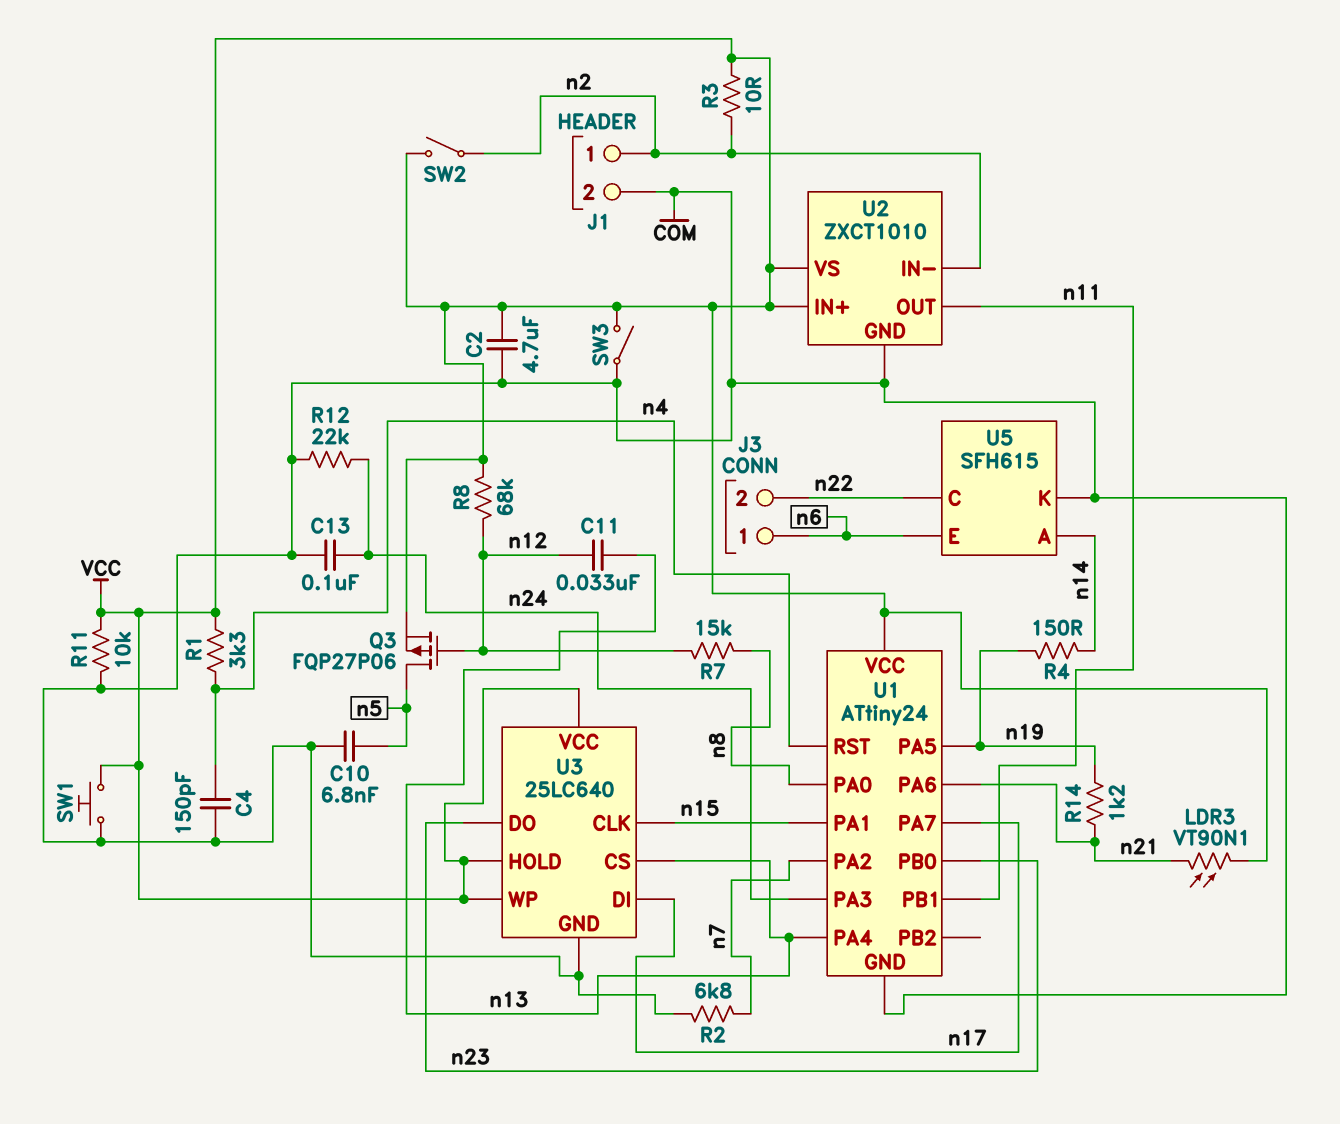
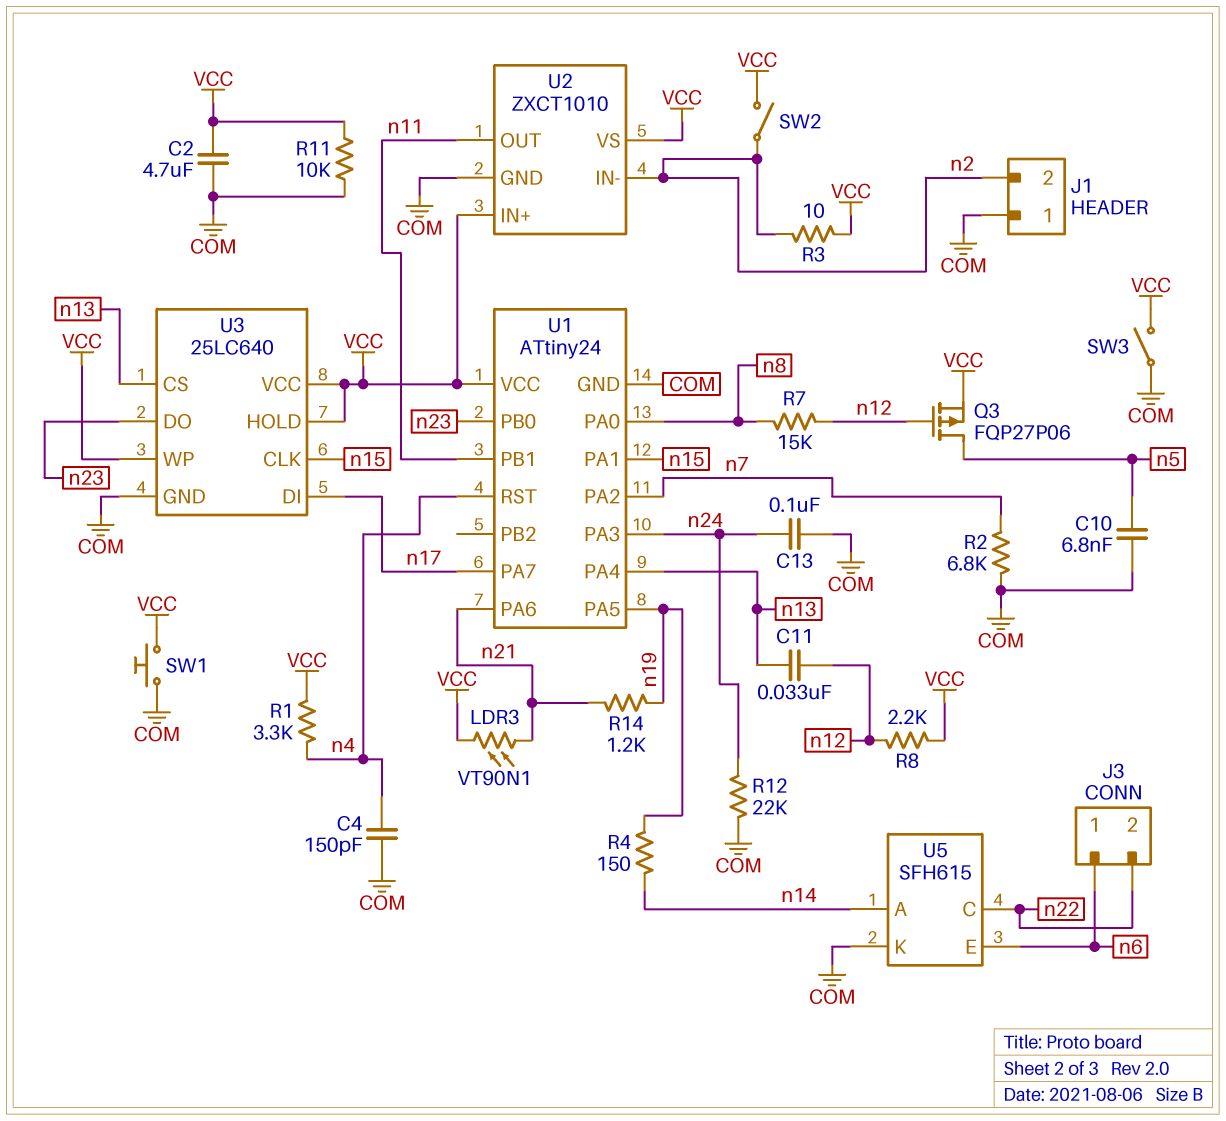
J1 pin 1: n2 -> COM
J1 pin 2: COM -> n2
R8: 68k (VCC, n12) -> 2.2k (VCC, n12)

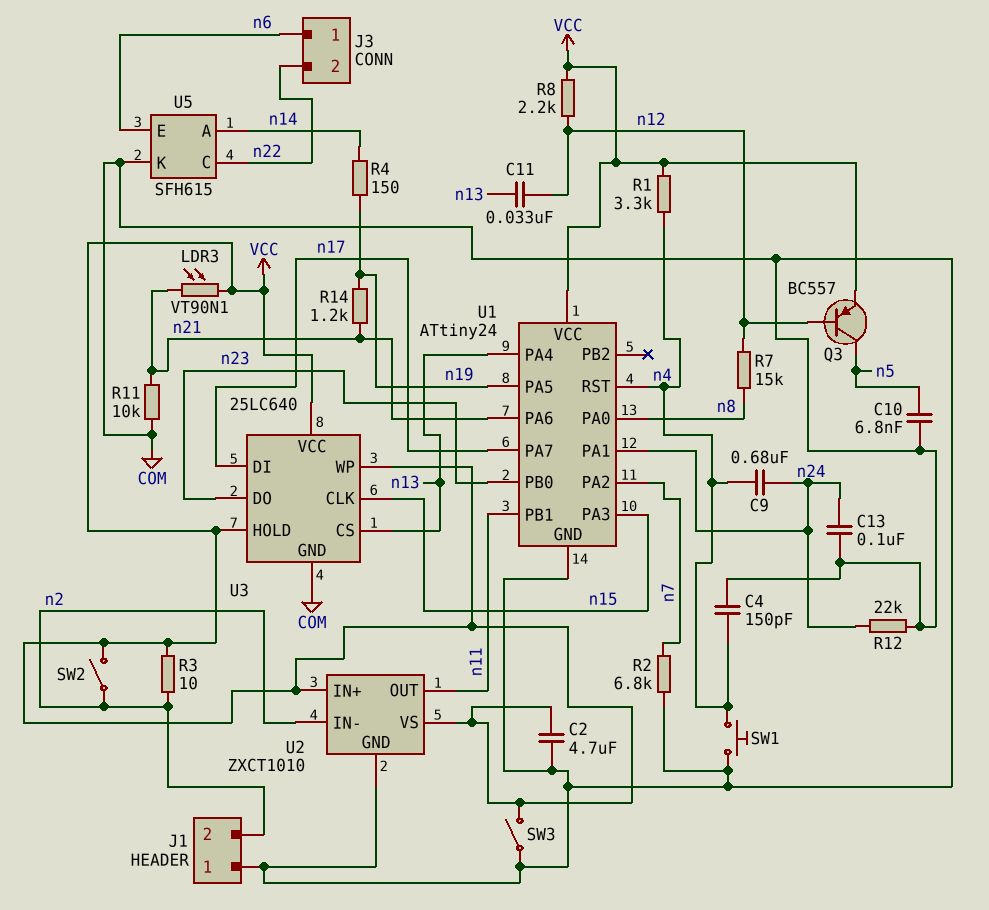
C9: none -> 680nF (n4, n24)
Q3: PMOS FQP27P06 (G n12, D n5, S VCC) -> PNP BC557 (B n12, C n5, E VCC)
R11: 10k (COM, VCC) -> 10k (COM, n21)
SW1: button (COM, VCC) -> button (COM, n4)
U1 pin PA1: n15 -> n24
U1 pin PA3: n24 -> n15

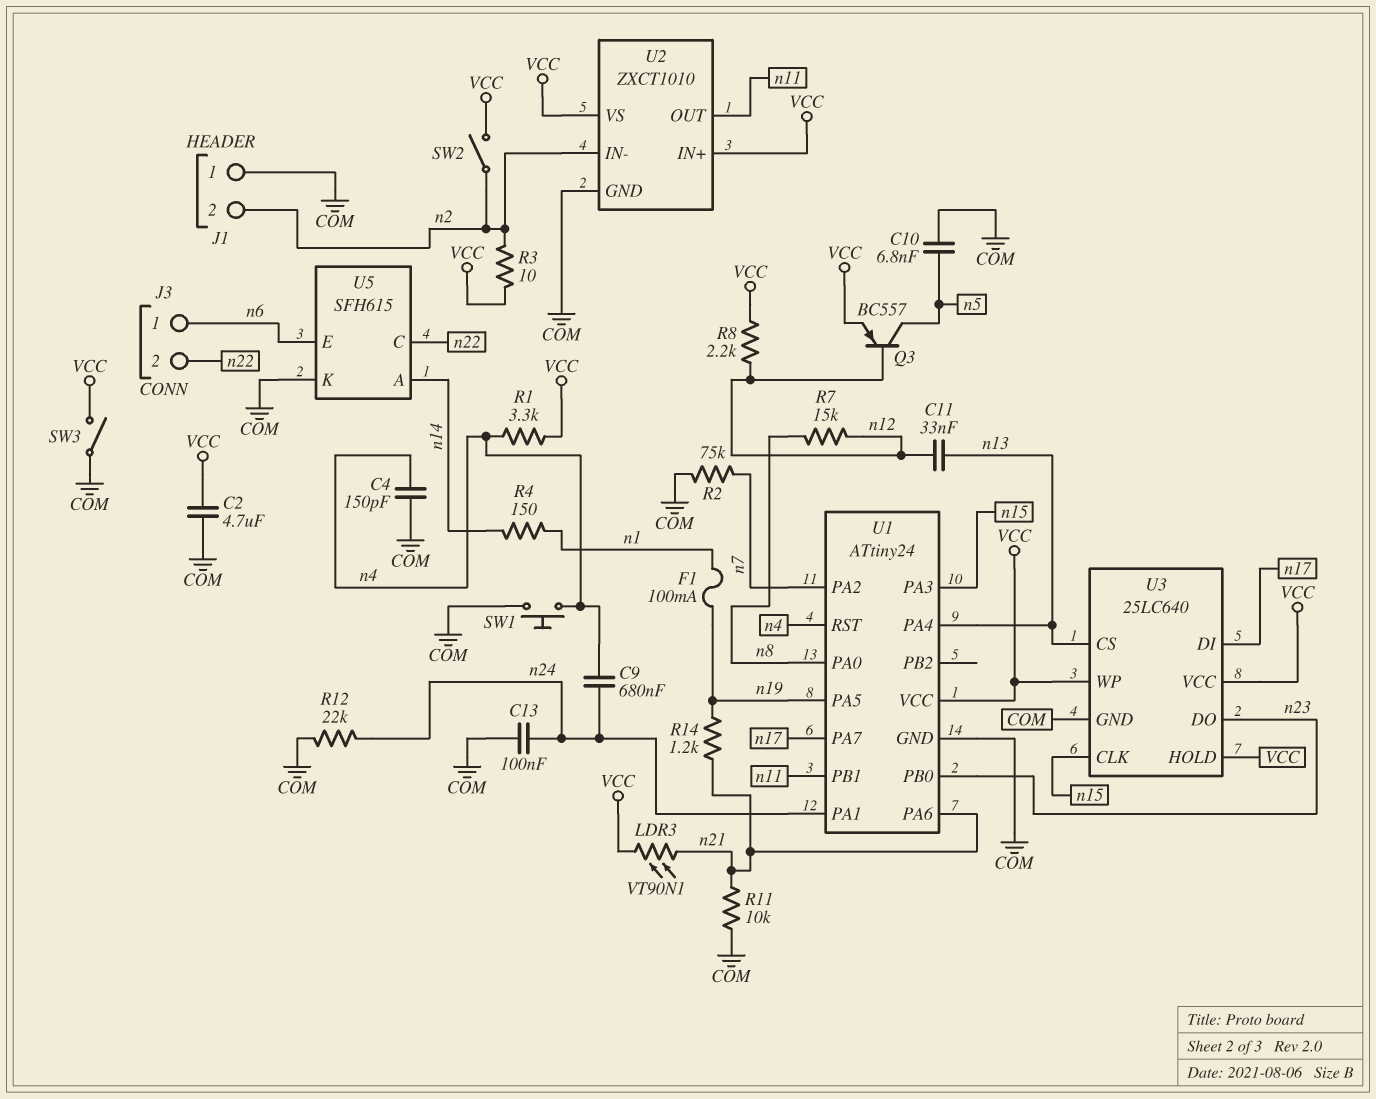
F1: none -> 100mA (n1, n19)
R2: 6.8k (COM, n7) -> 75k (COM, n7)
R4: 150 (n14, n19) -> 150 (n1, n14)

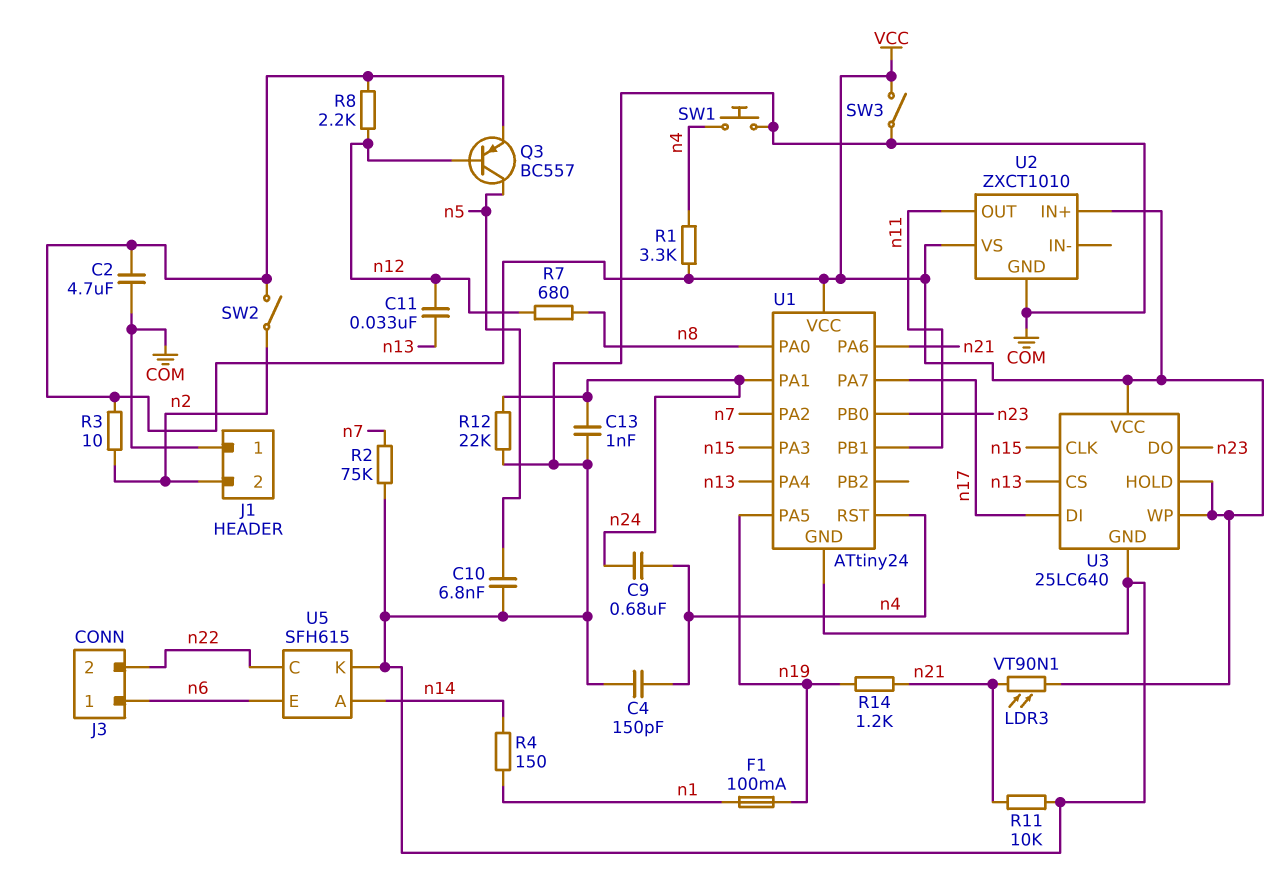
C13: 100nF (COM, n24) -> 1nF (COM, n24)
R7: 15k (n8, n12) -> 680 (n8, n12)
U2 pin IN-: n2 -> none

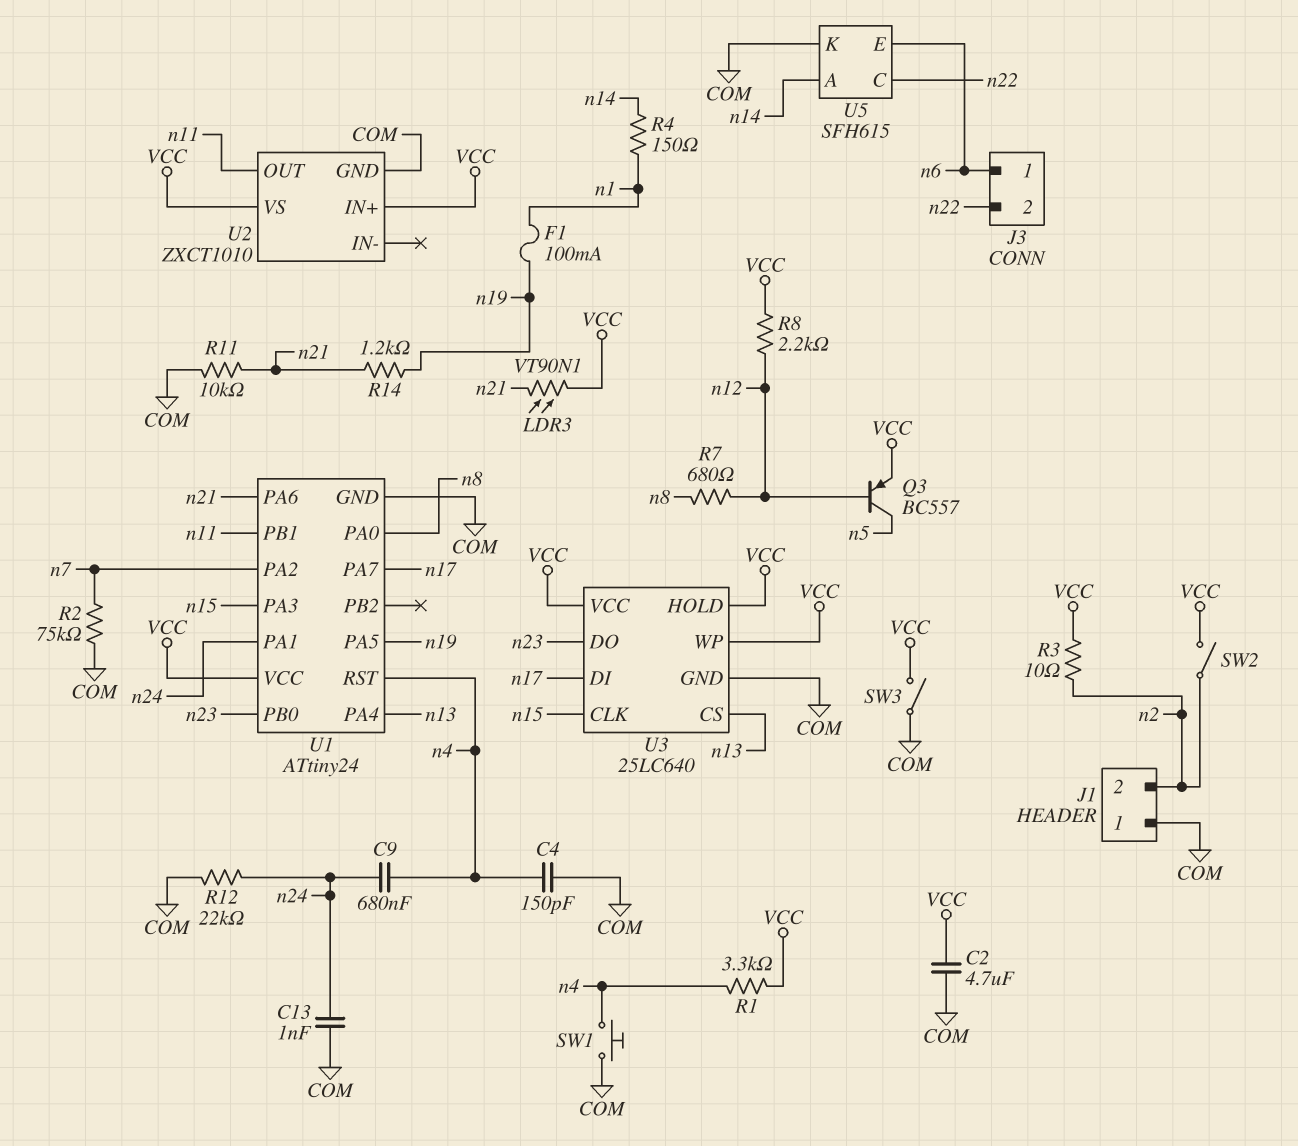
C10: 6.8nF (COM, n5) -> none
C11: 33nF (n12, n13) -> none

